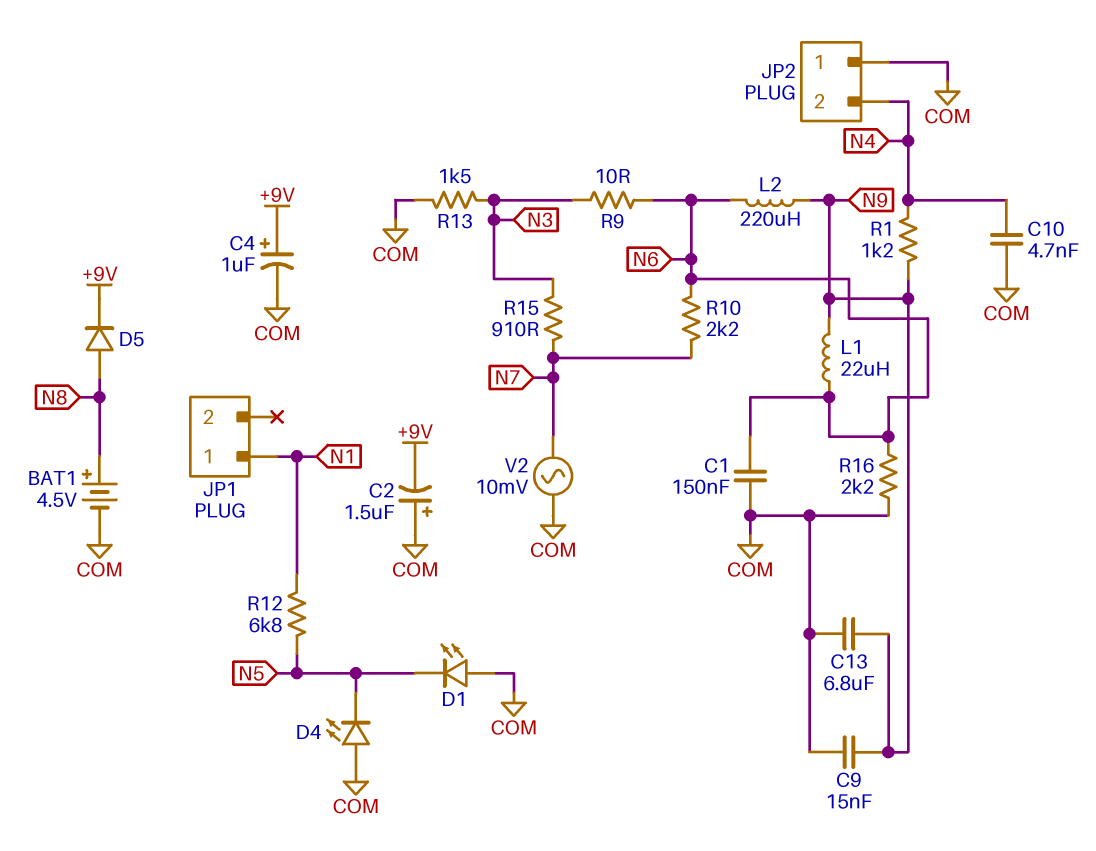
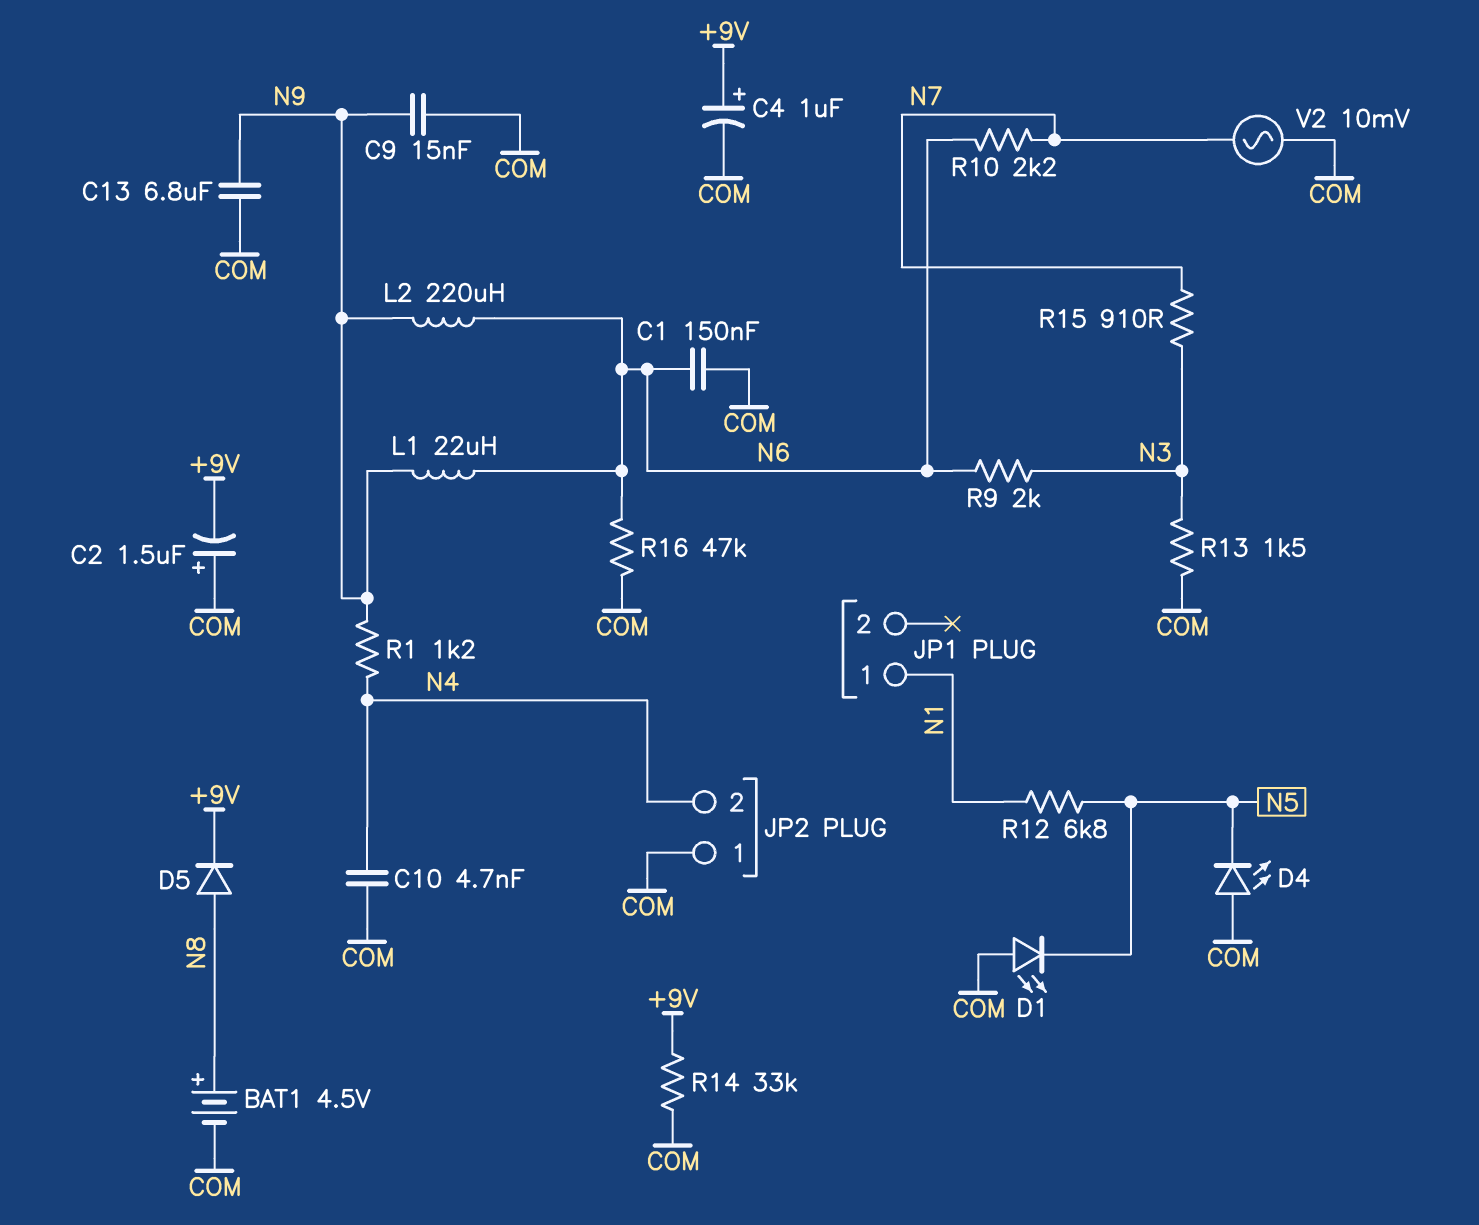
R9: 10 (N3, N6) -> 2k (N3, N6)
R14: none -> 33k (+9V, COM)
R16: 2.2k (COM, N6) -> 47k (COM, N6)

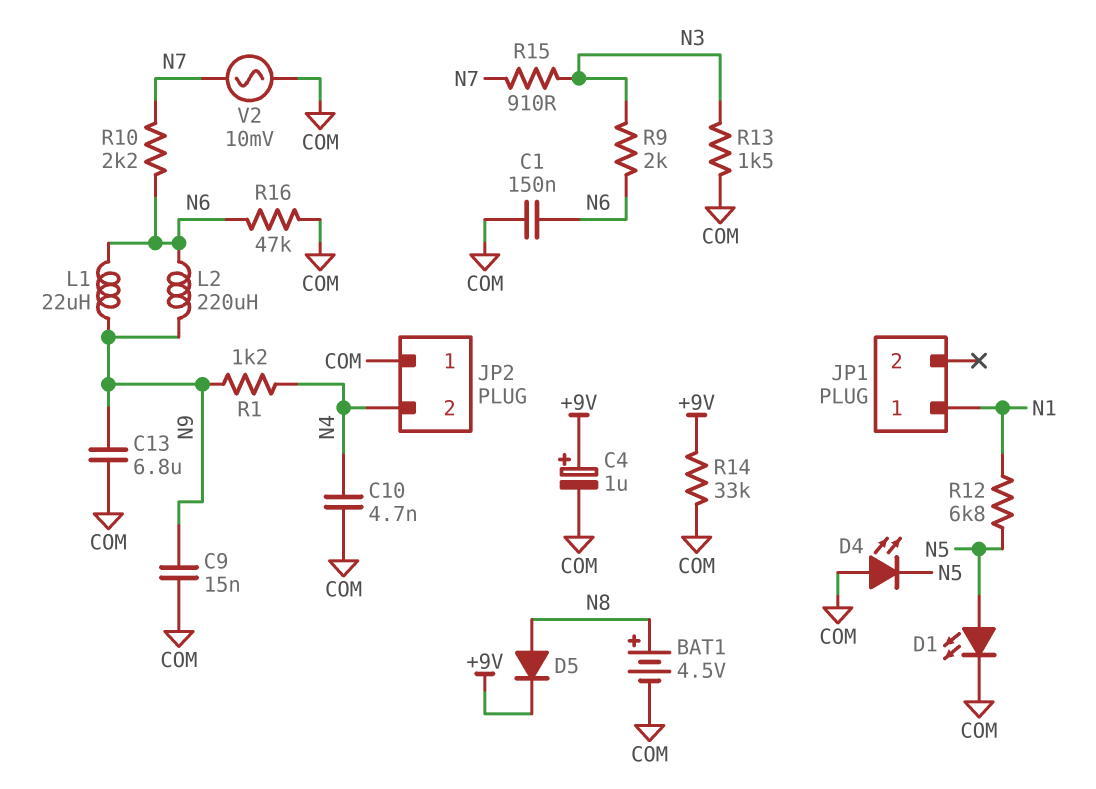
C2: 1.5uF (plus COM, minus +9V) -> none
D1: LED (A COM, K N5) -> LED (A N5, K COM)

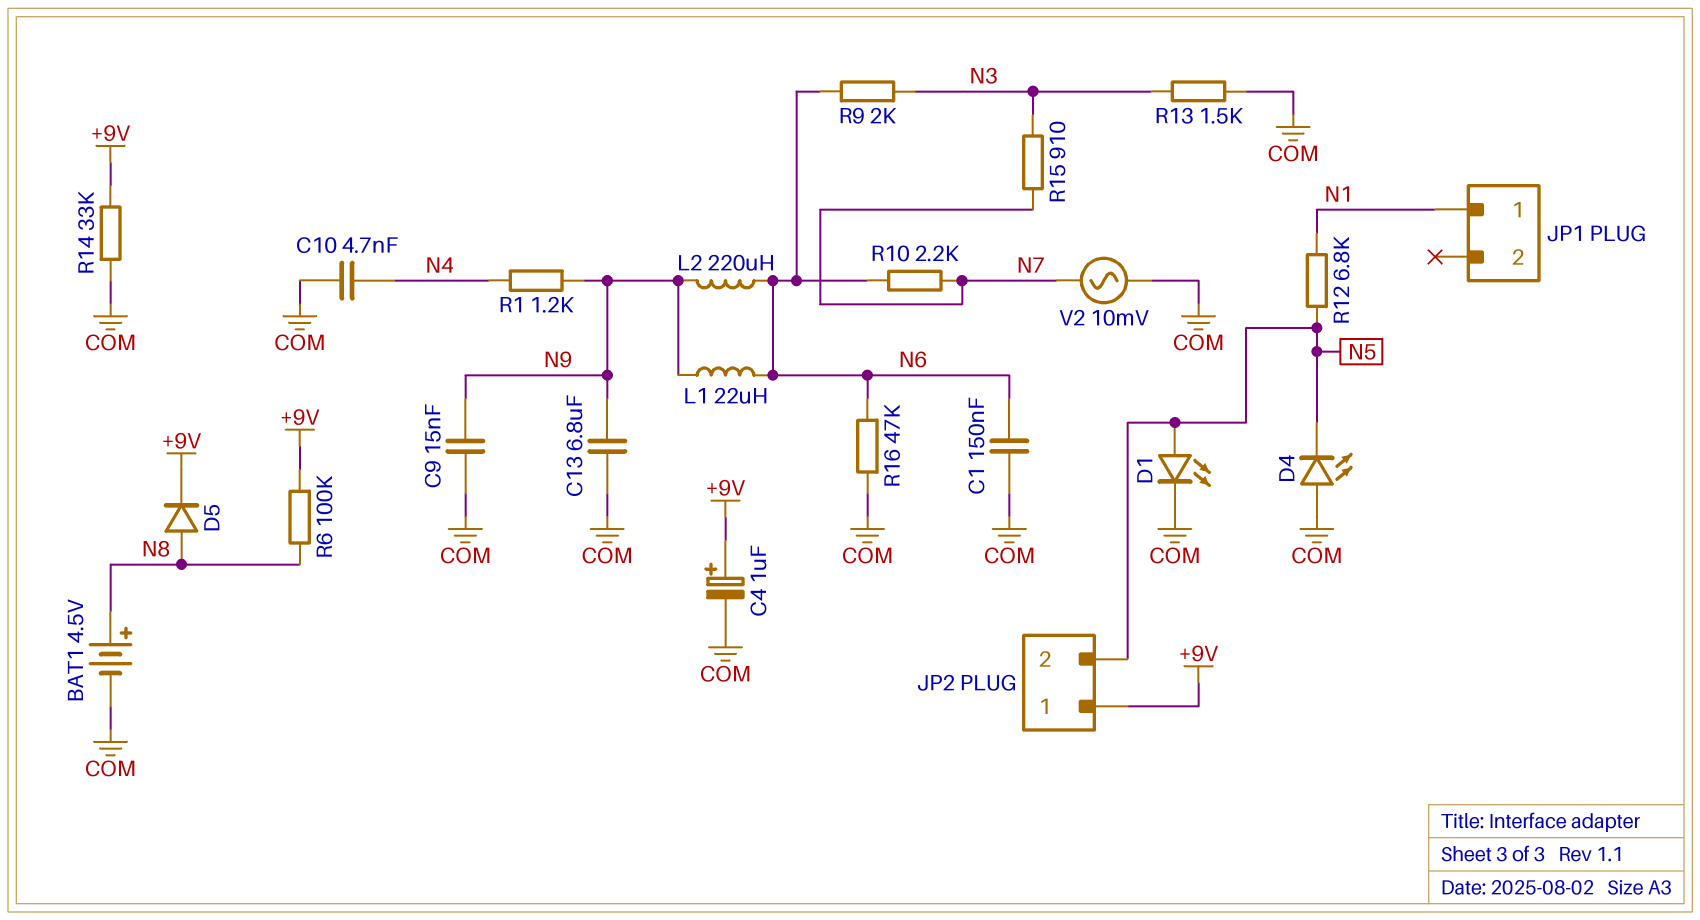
JP2 pin 1: COM -> +9V
JP2 pin 2: N4 -> N5
R6: none -> 100k (+9V, N8)

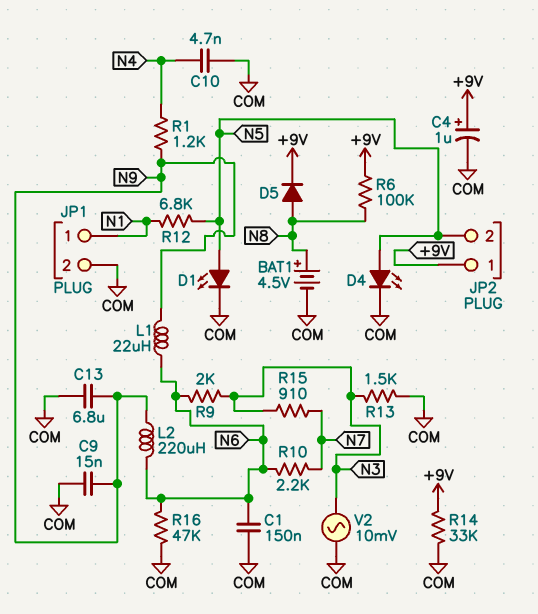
D4: LED (A COM, K N5) -> LED (A N5, K COM)
JP1 pin 2: none -> COM
V2: AC 10mV (COM, N7) -> AC 10mV (COM, N3)

